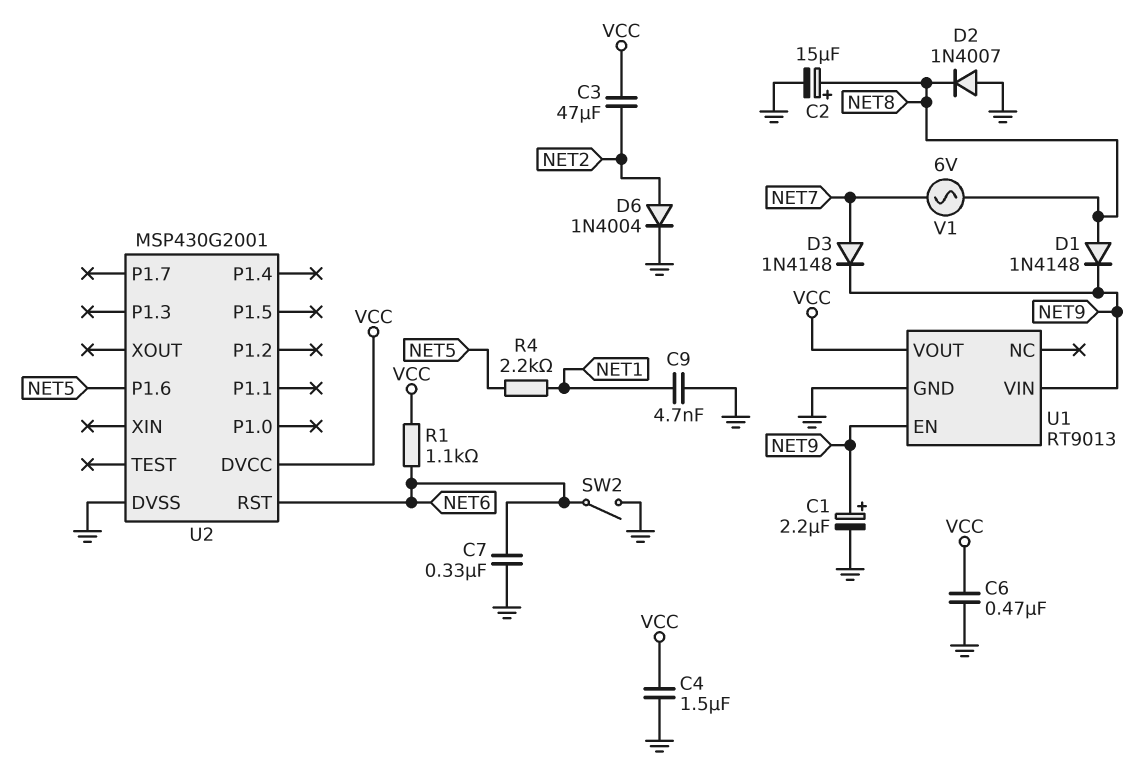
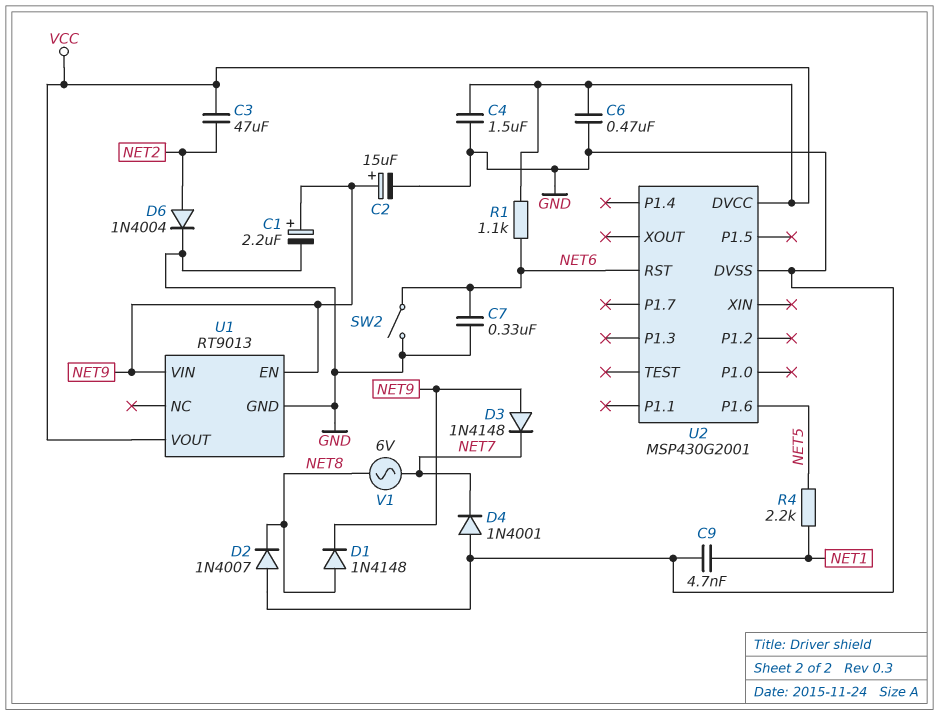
C2: 15uF (plus NET8, minus GND) -> 15uF (plus NET9, minus GND)
D3: diode 1N4148 (A NET7, K NET9) -> diode 1N4148 (A NET9, K NET7)
D4: none -> diode 1N4001 (A GND, K NET7)

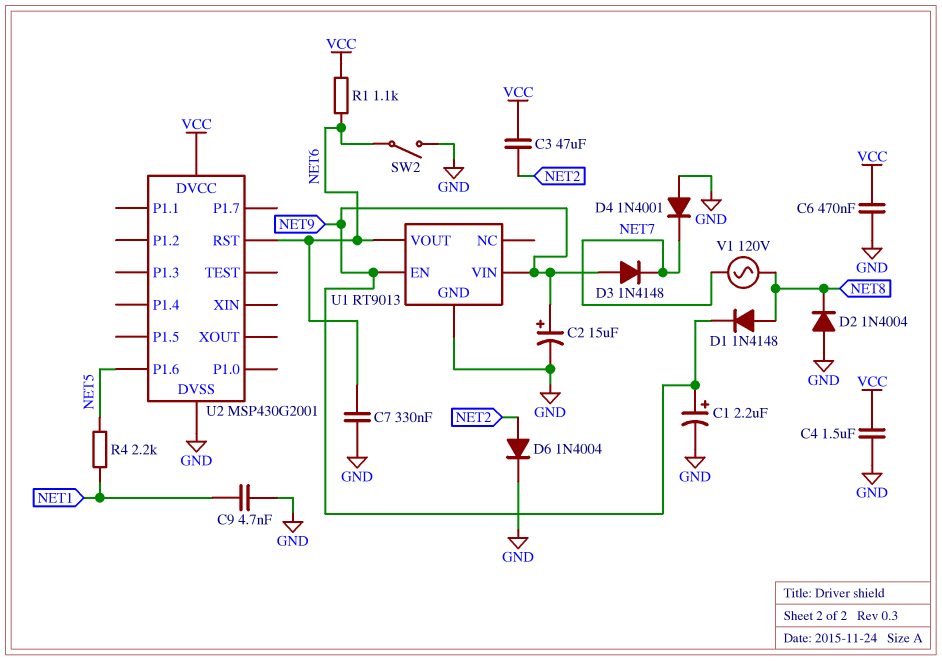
D2: diode 1N4007 (A GND, K NET8) -> diode 1N4004 (A GND, K NET8)
U1 pin VOUT: VCC -> NET6
V1: AC 6V (NET7, NET8) -> AC 120V (NET7, NET8)

